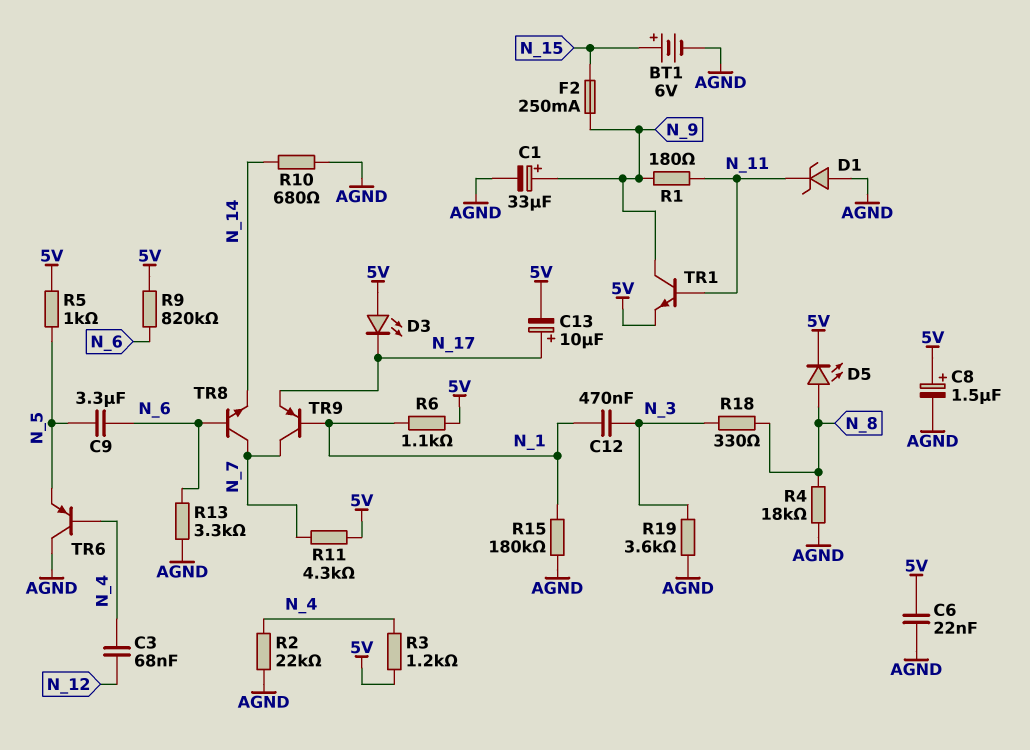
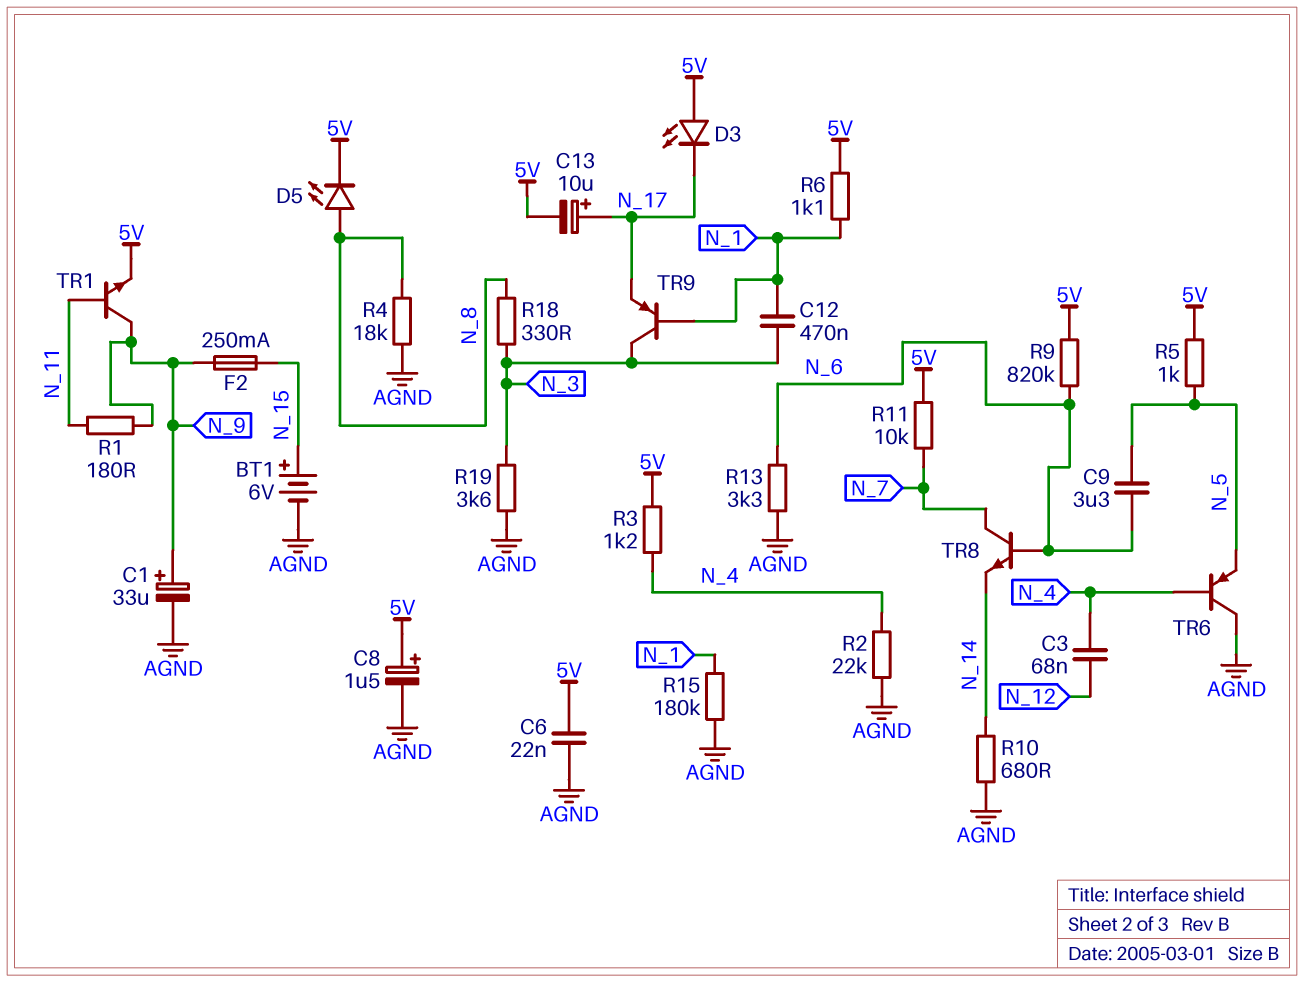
D1: zener (A AGND, K N_11) -> none
R11: 4.3k (5V, N_7) -> 10k (5V, N_7)
TR9: PNP (B N_1, C N_7, E N_17) -> PNP (B N_1, C N_3, E N_17)

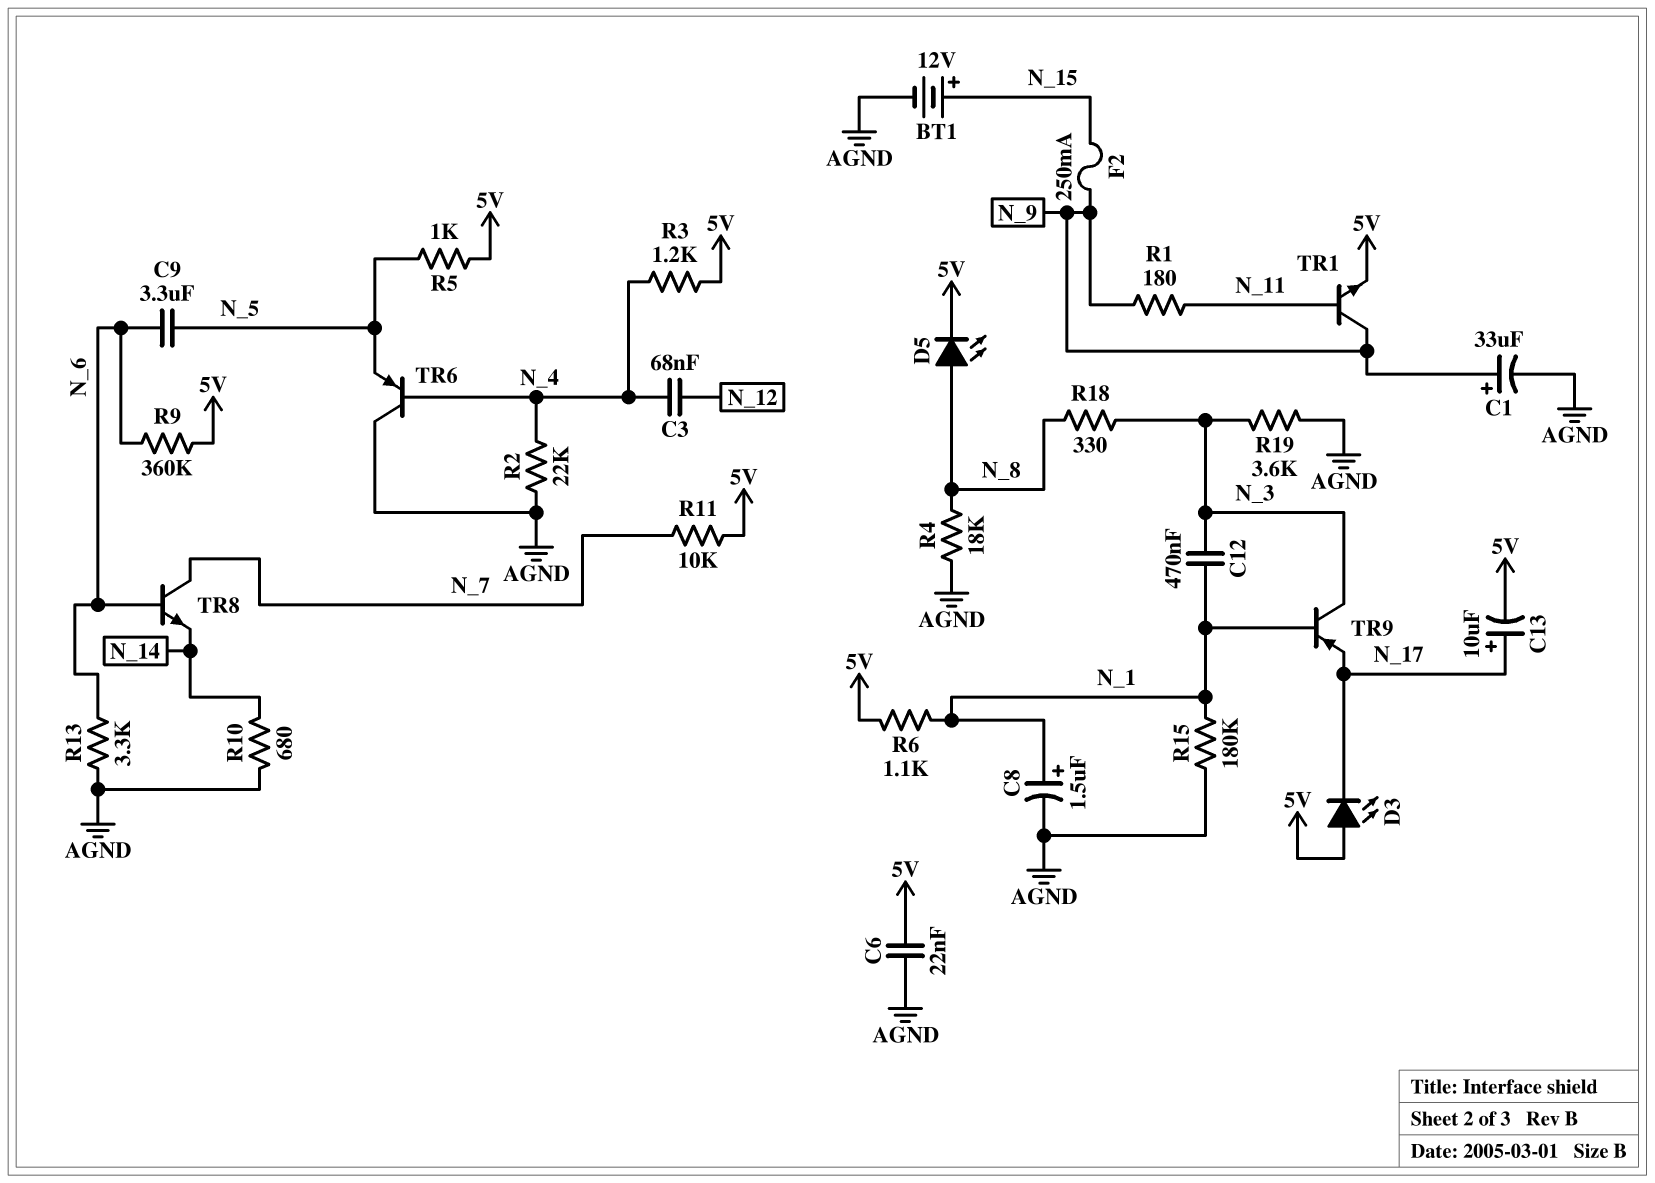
BT1: 6V (plus N_15, minus AGND) -> 12V (plus N_15, minus AGND)
C8: 1.5uF (plus 5V, minus AGND) -> 1.5uF (plus N_1, minus AGND)
R9: 820k (5V, N_6) -> 360k (5V, N_6)

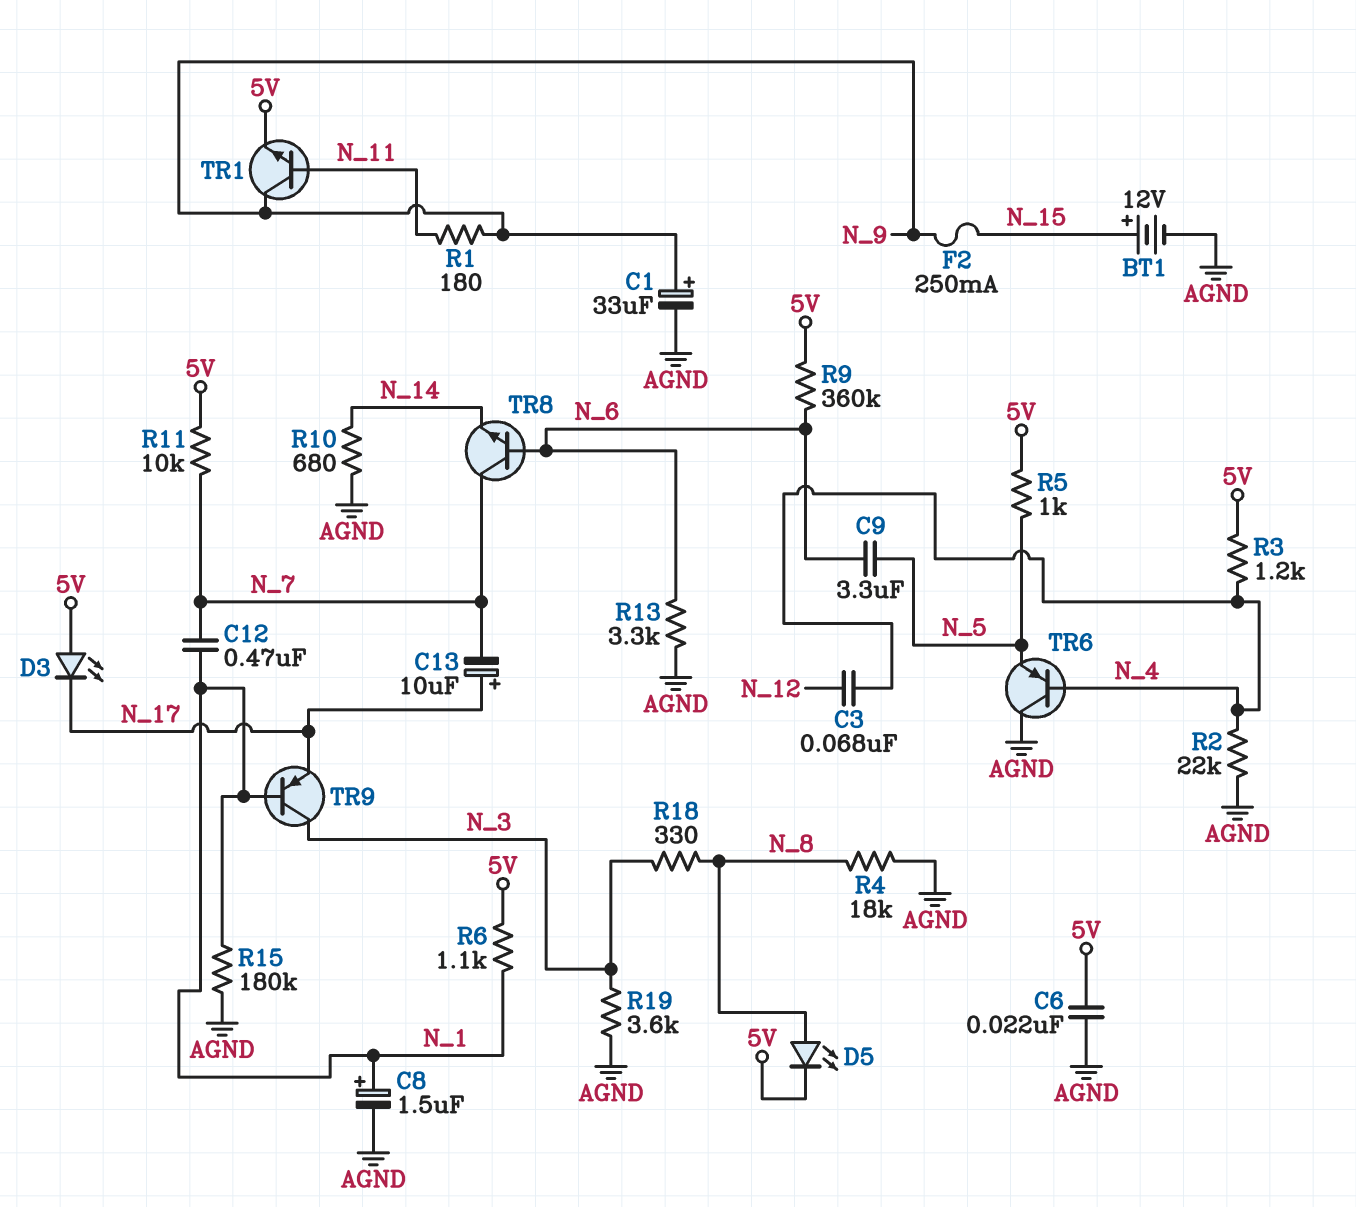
C12: 470nF (N_1, N_3) -> 470nF (N_1, N_7)
C13: 10uF (plus N_17, minus 5V) -> 10uF (plus N_17, minus N_7)

